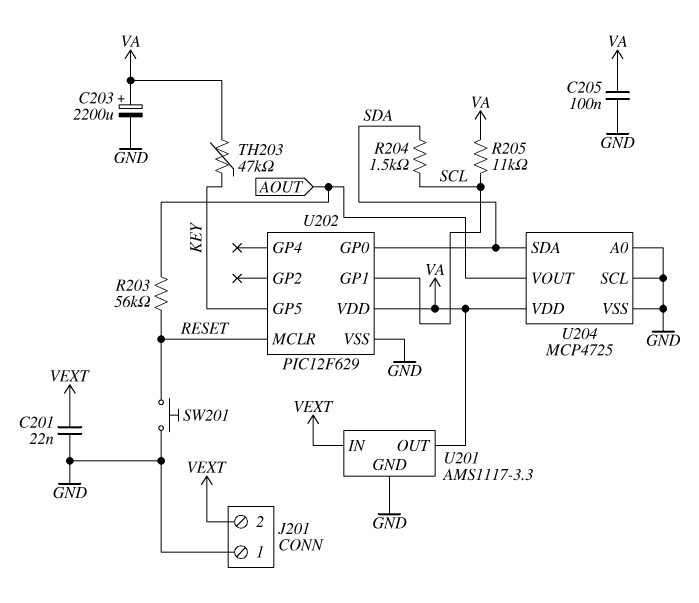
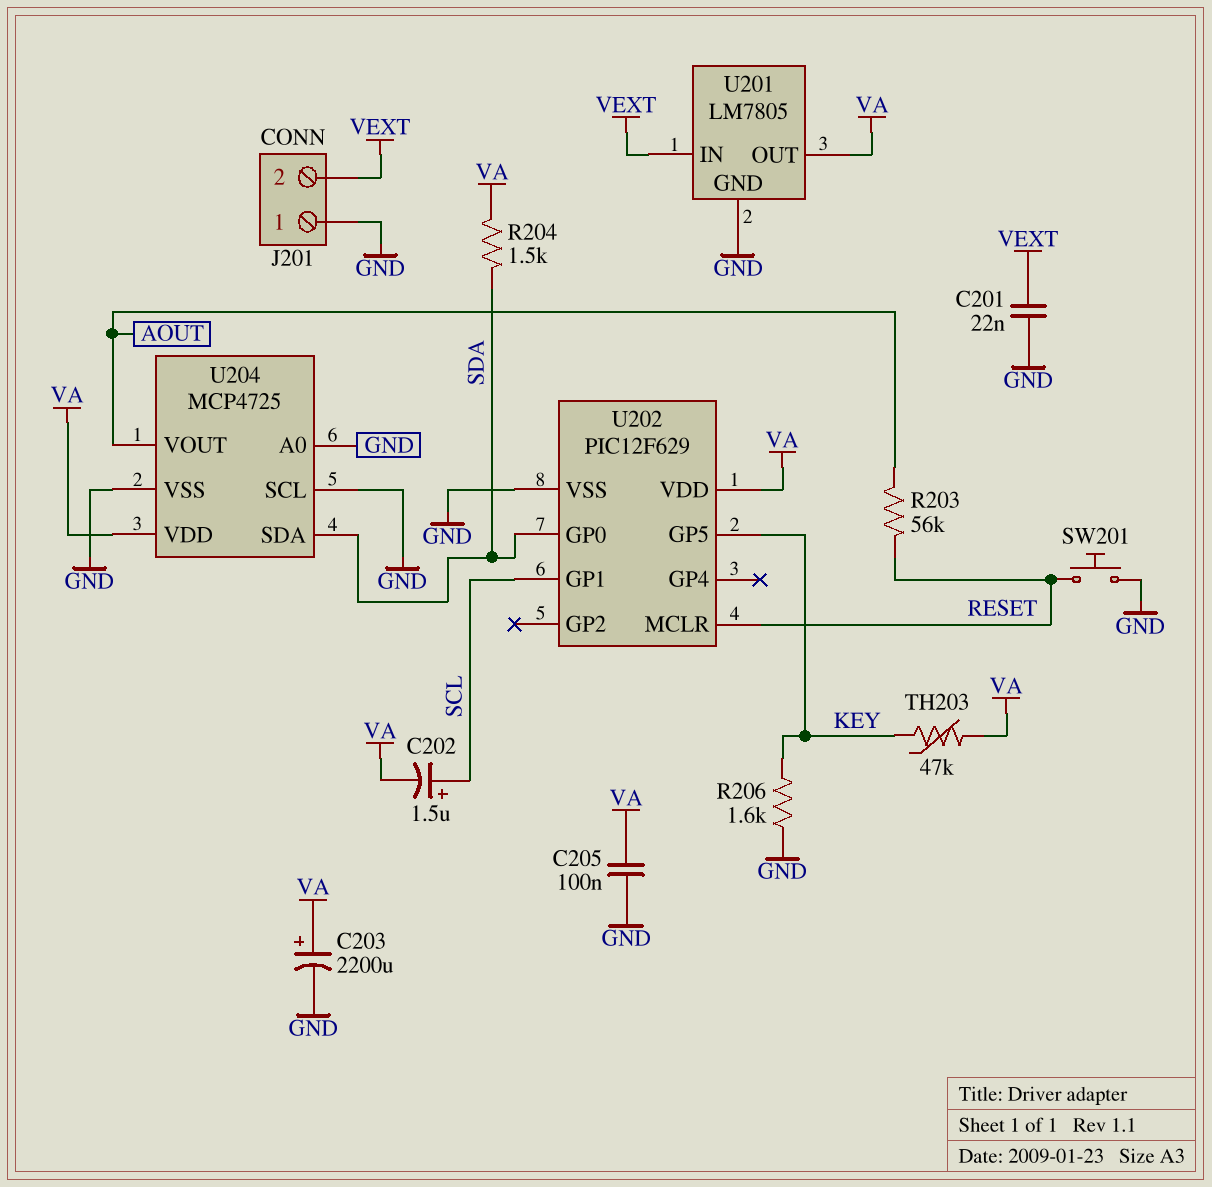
C202: none -> 1.5uF (plus SCL, minus VA)
R204: 1.5k (SCL, SDA) -> 1.5k (SDA, VA)
R205: 11k (SCL, VA) -> none
R206: none -> 1.6k (GND, KEY)
U201: AMS1117-3.3 -> LM7805

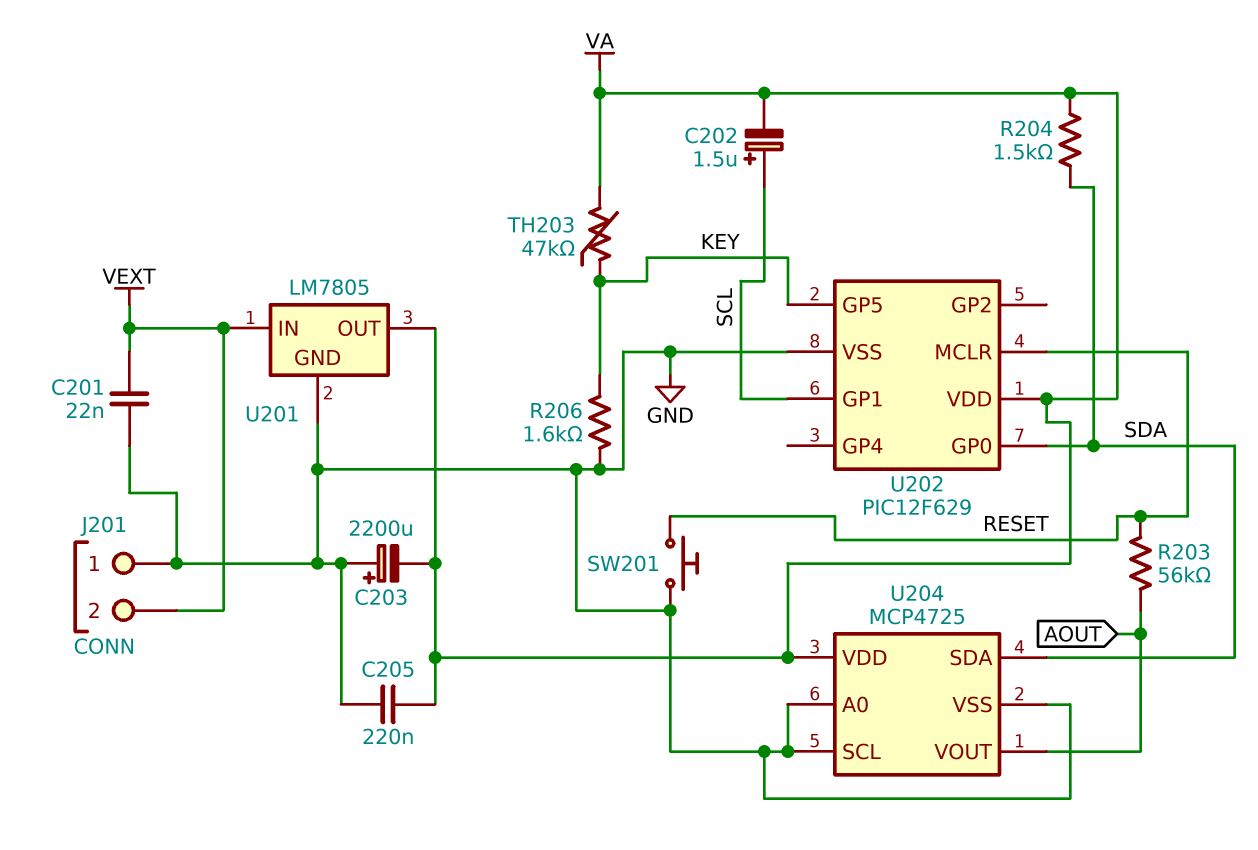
C203: 2200uF (plus VA, minus GND) -> 2200uF (plus GND, minus VA)
C205: 100nF (GND, VA) -> 220nF (GND, VA)

